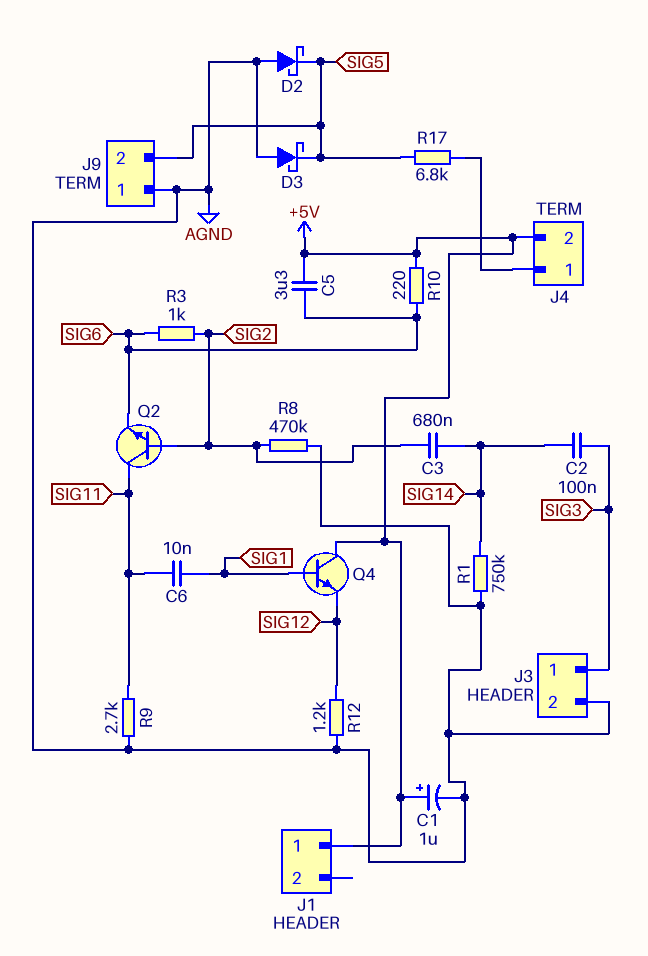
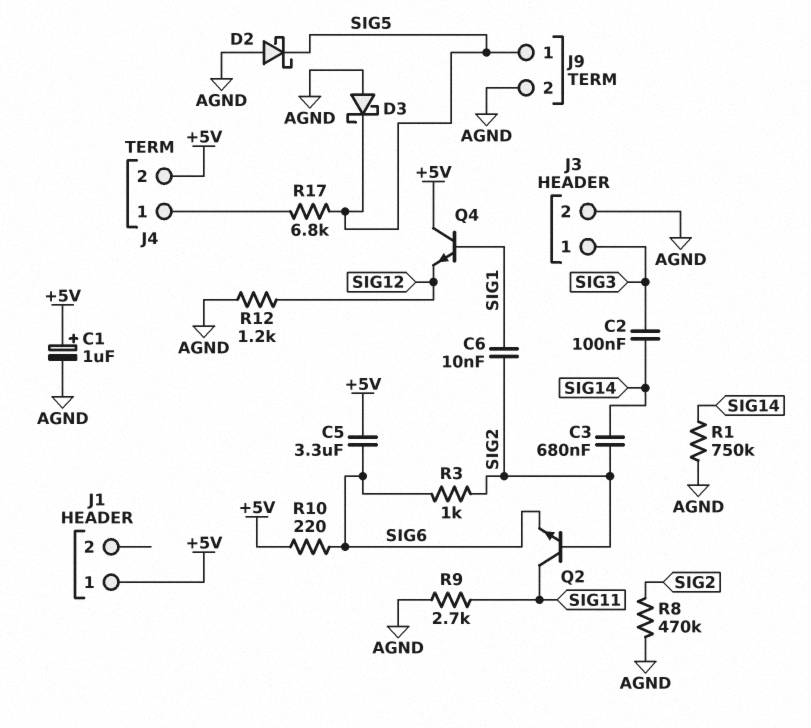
C6: 10nF (SIG1, SIG11) -> 10nF (SIG1, SIG2)
J9 pin 1: AGND -> SIG5
J9 pin 2: SIG5 -> AGND

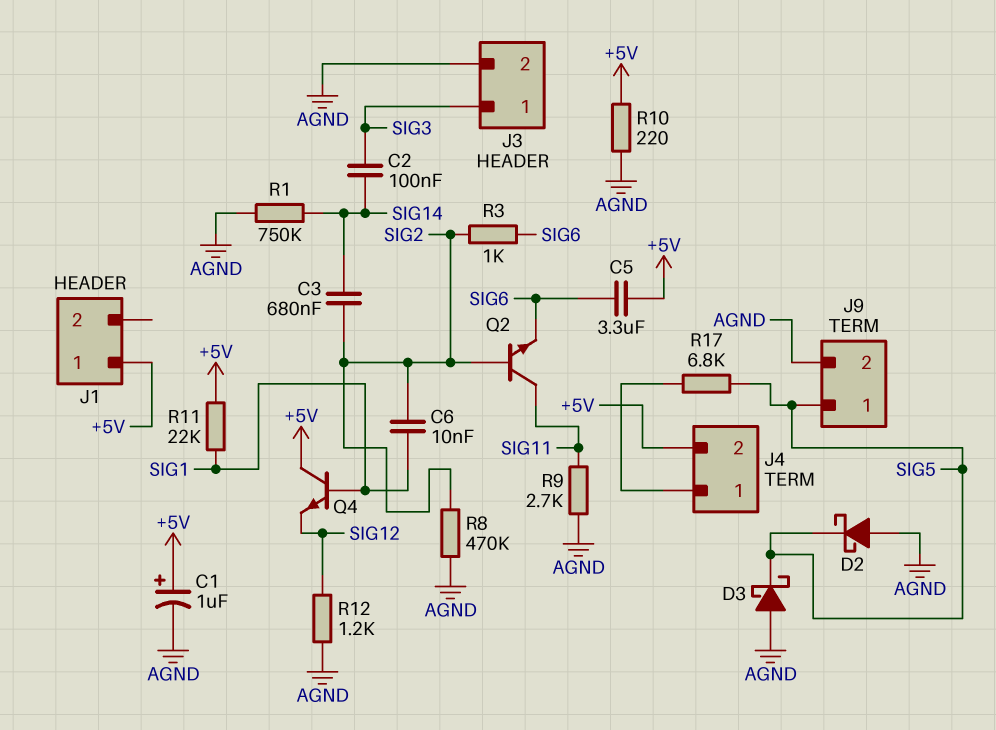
R10: 220 (+5V, SIG6) -> 220 (+5V, AGND)
R11: none -> 22k (+5V, SIG1)

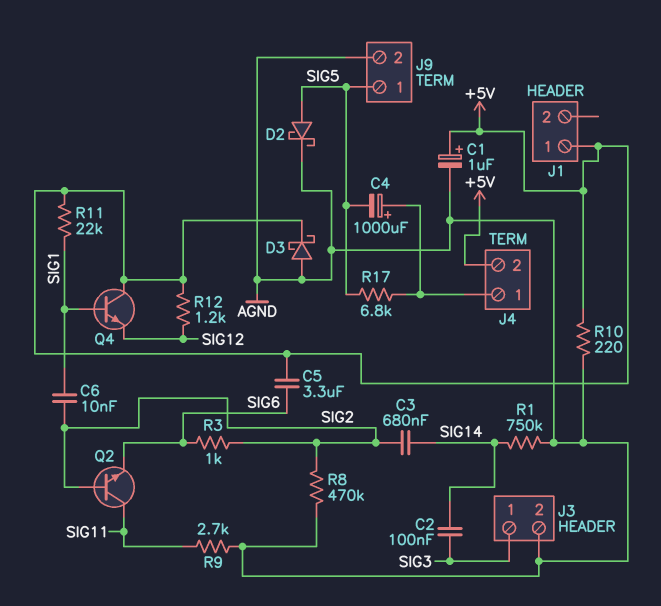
C4: none -> 1000uF (plus J4/1, minus SIG5)
D2: schottky (A AGND, K SIG5) -> schottky (A SIG5, K AGND)
D3: schottky (A AGND, K SIG5) -> schottky (A AGND, K +5V)
R12: 1.2k (AGND, SIG12) -> 1.2k (+5V, SIG12)

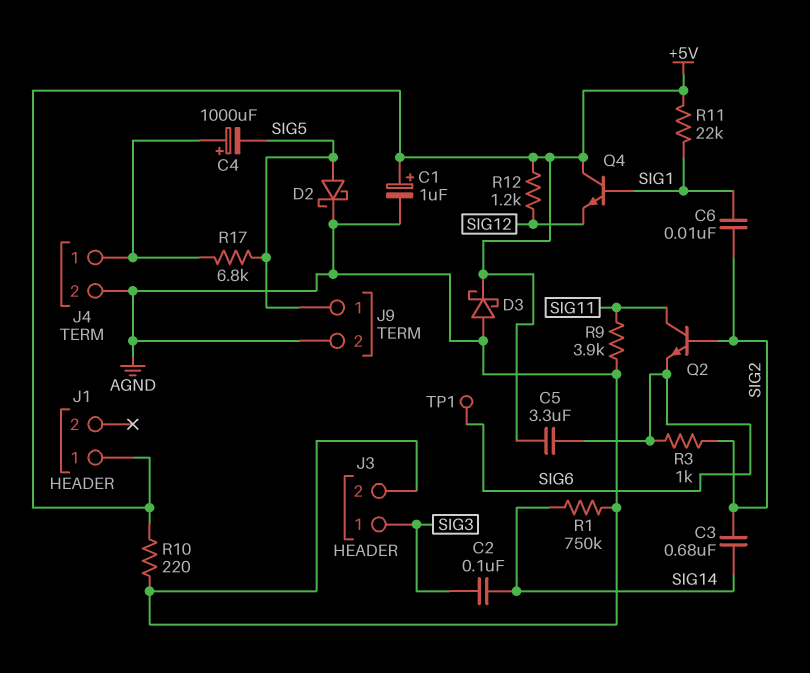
J4 pin 2: +5V -> AGND
R8: 470k (AGND, SIG2) -> none
R9: 2.7k (AGND, SIG11) -> 3.9k (AGND, SIG11)
TP1: none -> test point (SIG6)

